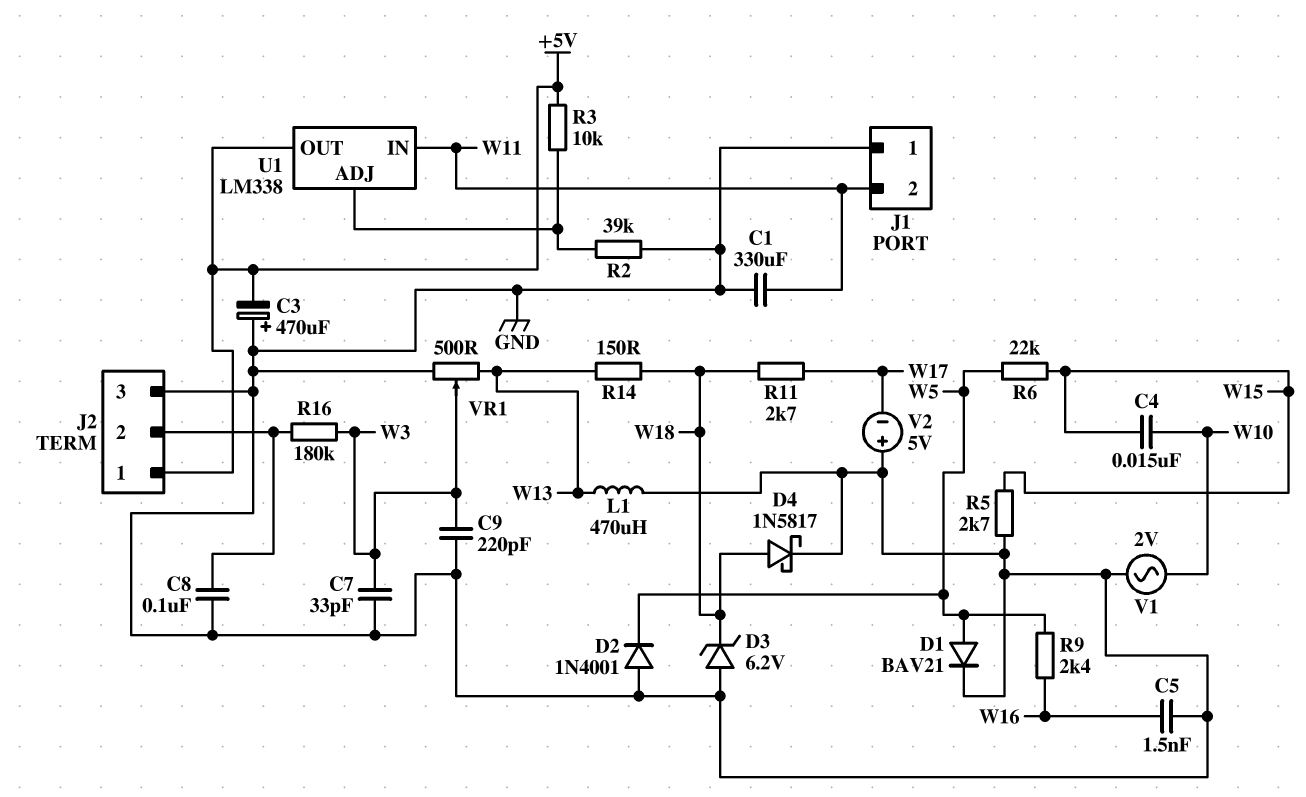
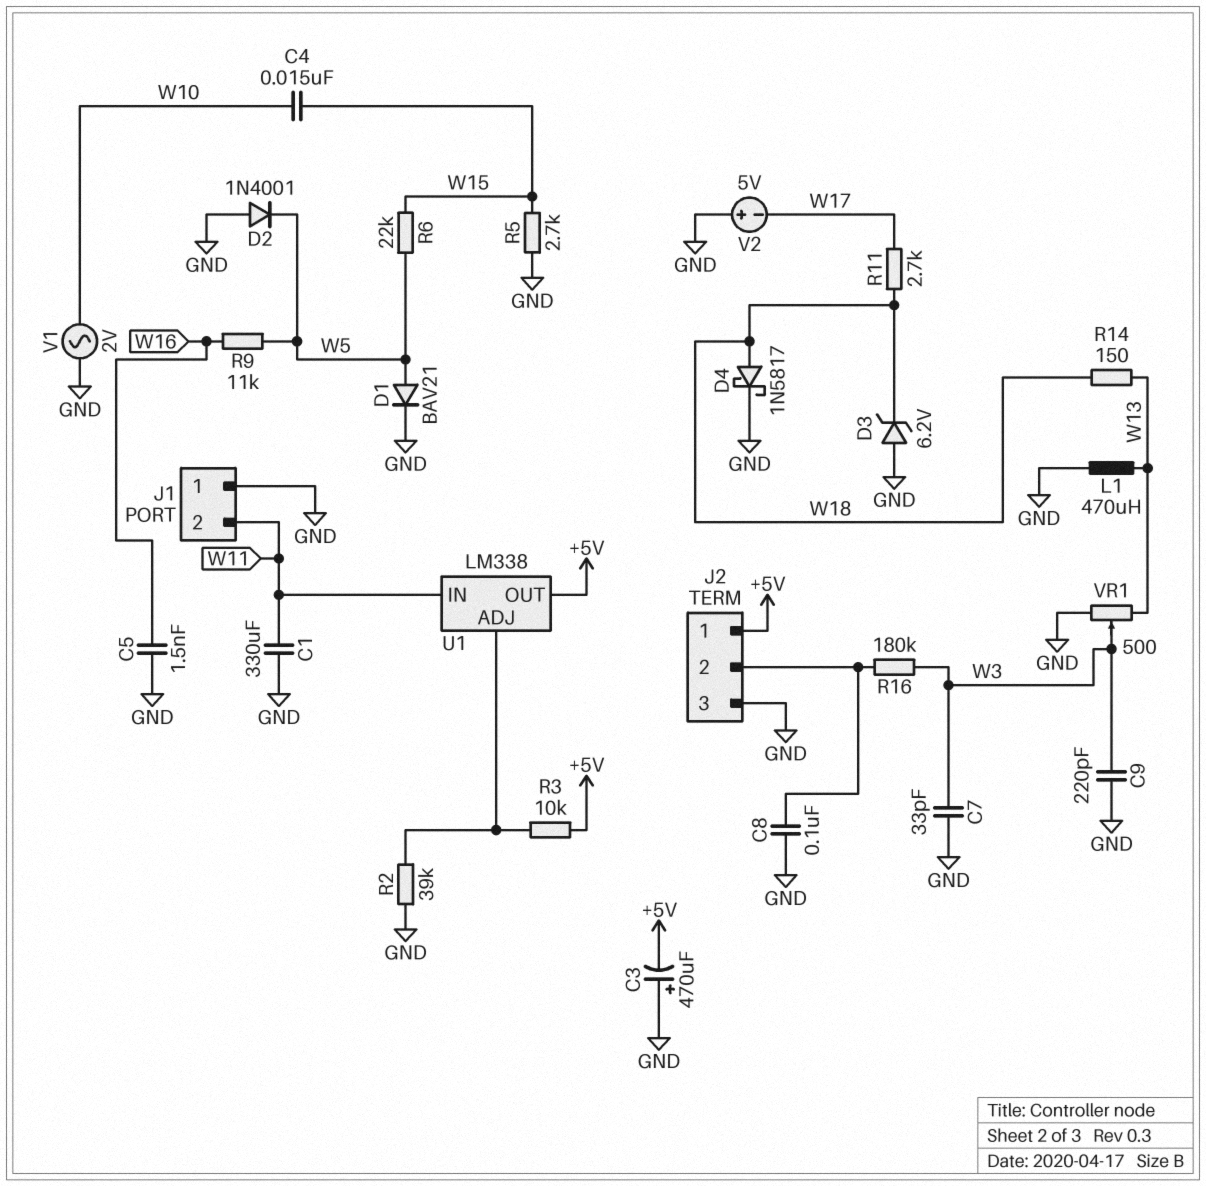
R9: 2.4k (W5, W16) -> 11k (W5, W16)

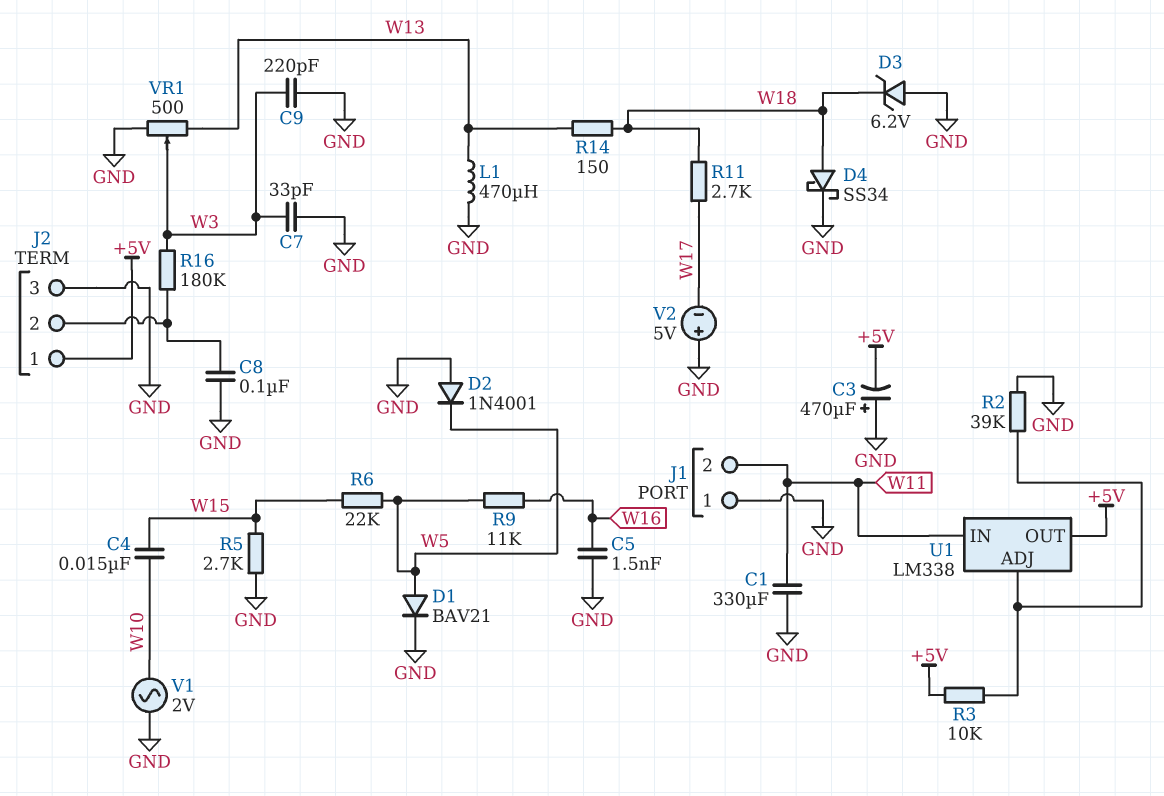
D4: schottky 1N5817 (A W18, K GND) -> schottky SS34 (A W18, K GND)

